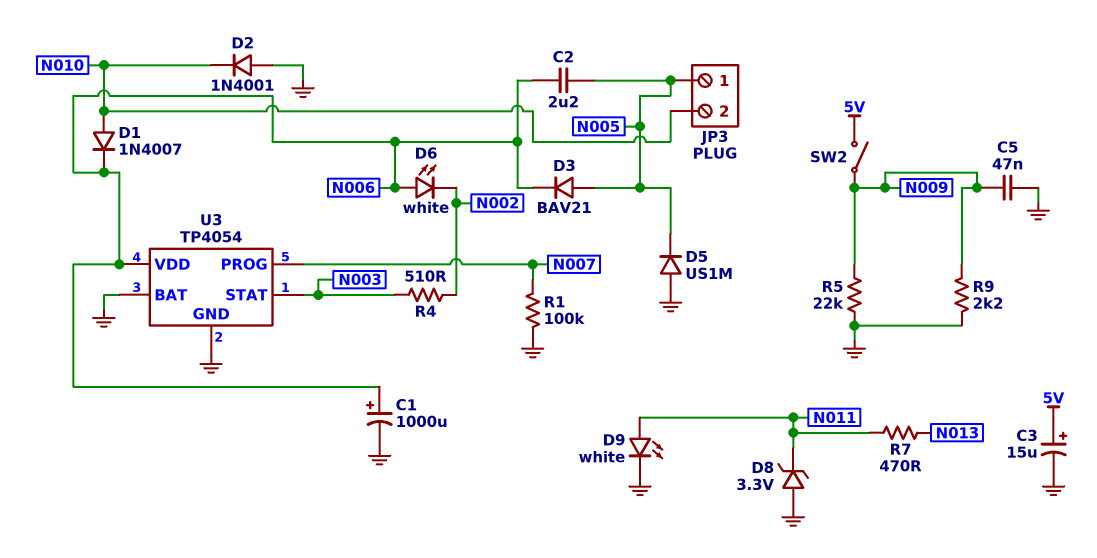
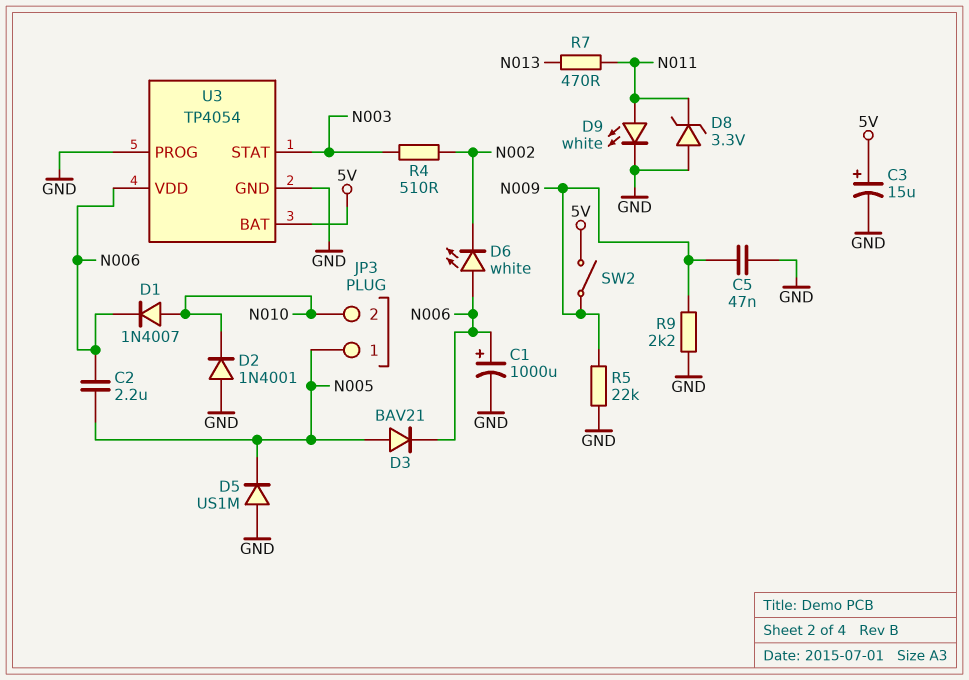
R1: 100k (GND, N007) -> none
U3 pin BAT: GND -> 5V
U3 pin PROG: N007 -> GND

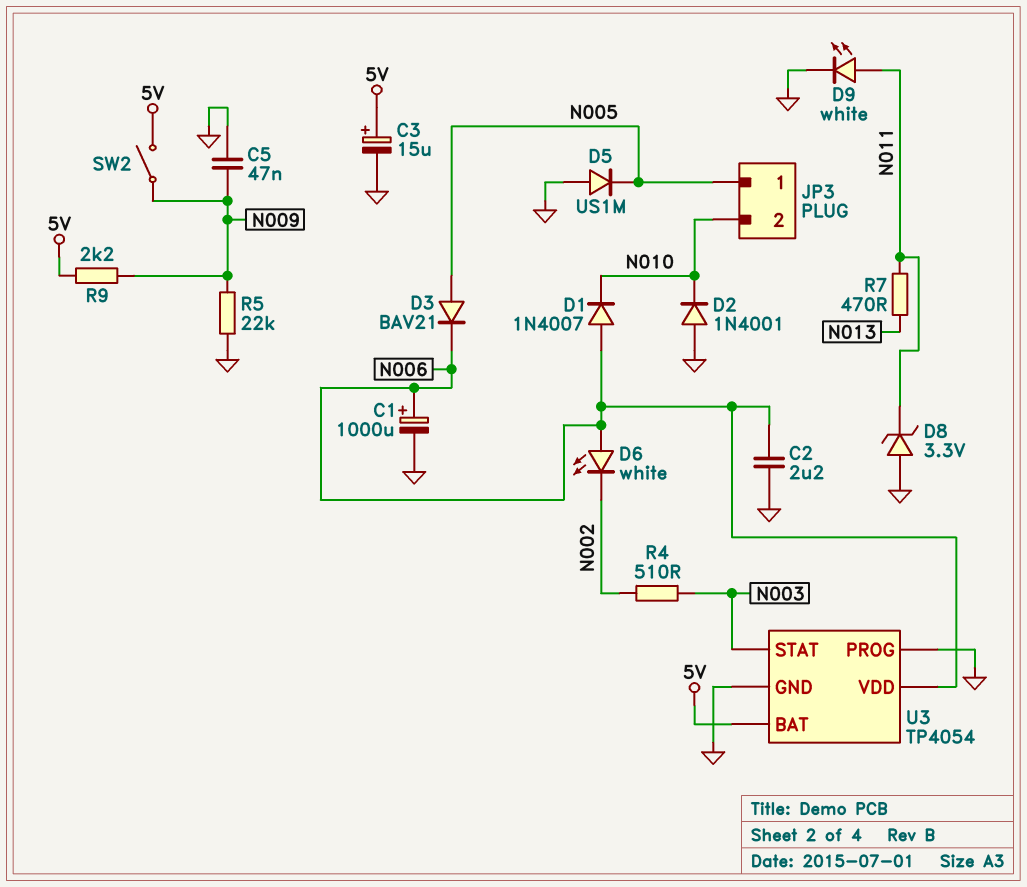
C2: 2.2uF (N005, N006) -> 2.2uF (GND, N006)
D1: diode 1N4007 (A N010, K N006) -> diode 1N4007 (A N006, K N010)
R9: 2.2k (GND, N009) -> 2.2k (5V, N009)

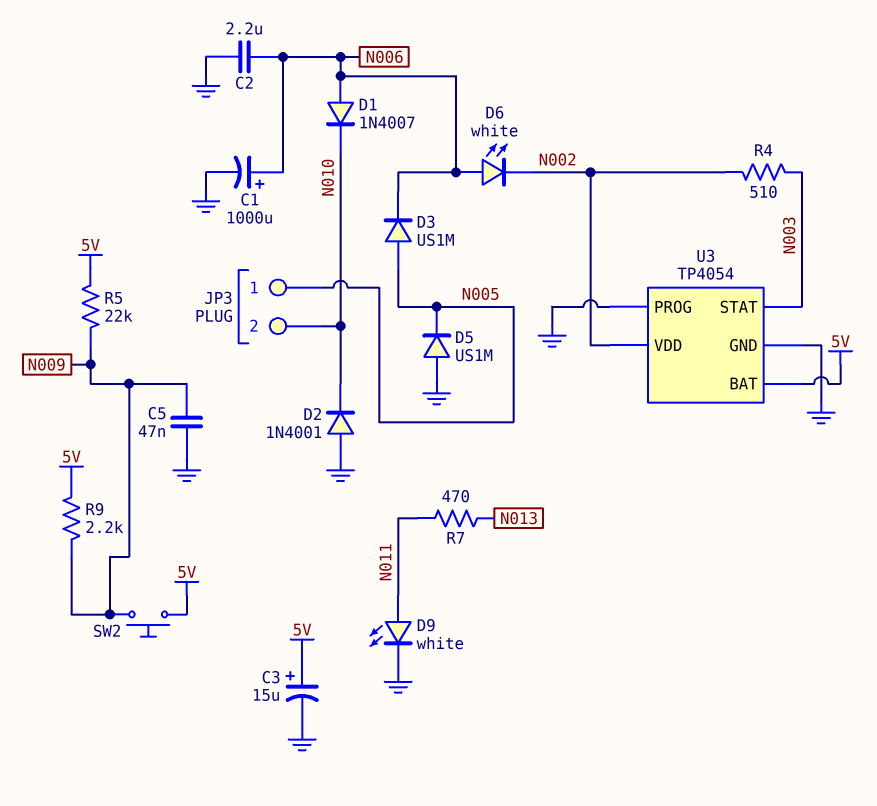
D3: diode BAV21 (A N005, K N006) -> diode US1M (A N005, K N006)
D8: zener 3.3V (A GND, K N011) -> none
R5: 22k (GND, N009) -> 22k (5V, N009)
SW2: switch (5V, N009) -> button (5V, N009)
U3 pin VDD: N006 -> N002

